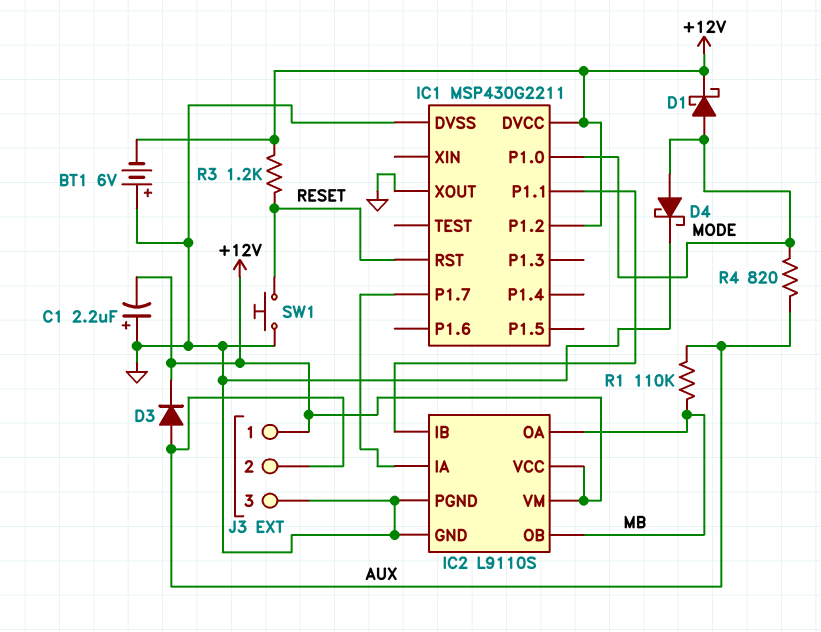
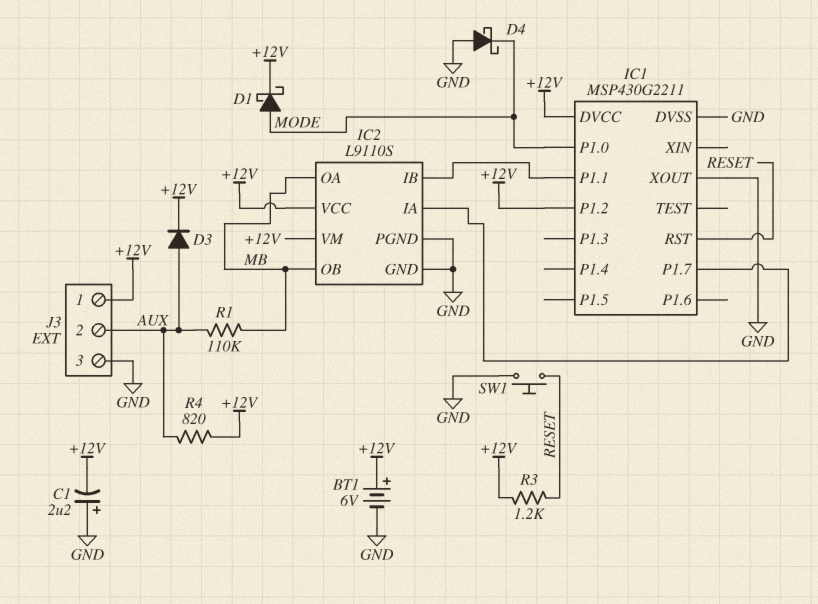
BT1: 6V (plus GND, minus +12V) -> 6V (plus +12V, minus GND)
D4: schottky (A MODE, K GND) -> schottky (A GND, K MODE)
R4: 820 (AUX, MODE) -> 820 (+12V, AUX)

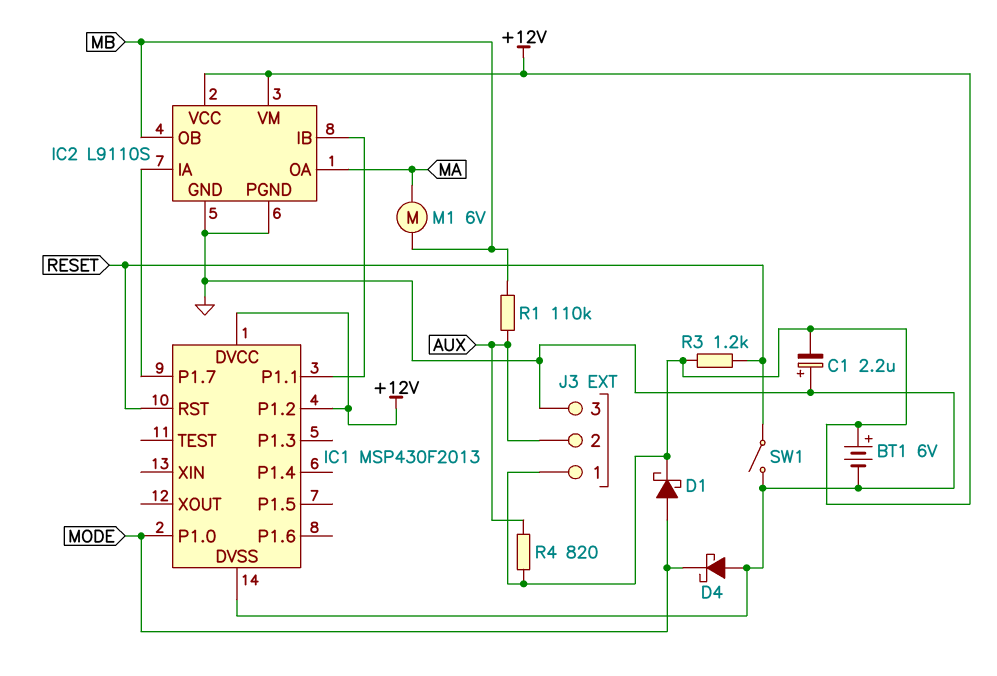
D3: diode (A AUX, K +12V) -> none
IC1: MSP430G2211 -> MSP430F2013
IC1 pin XOUT: GND -> none
IC2 pin OA: MB -> MA
M1: none -> motor 6V (MA, MB)
SW1: button (GND, RESET) -> switch (GND, RESET)

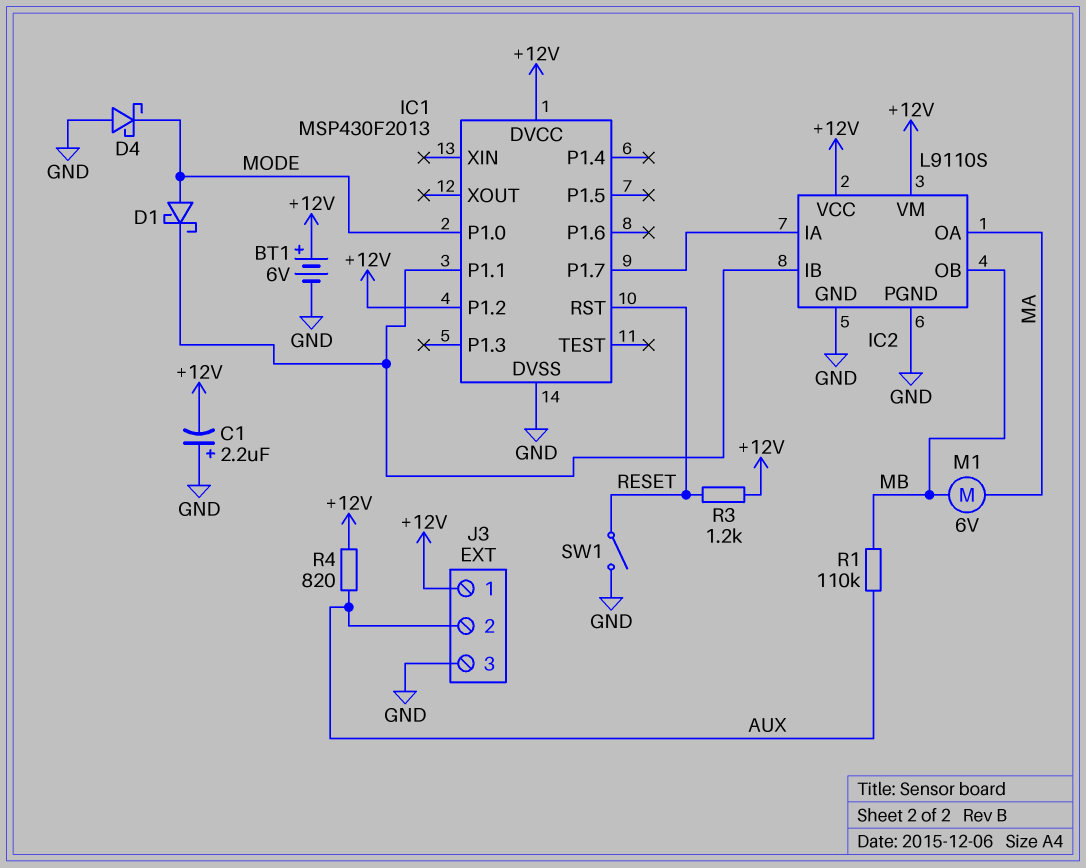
D1: schottky (A MODE, K +12V) -> schottky (A MODE, K IC1/P1.1)

